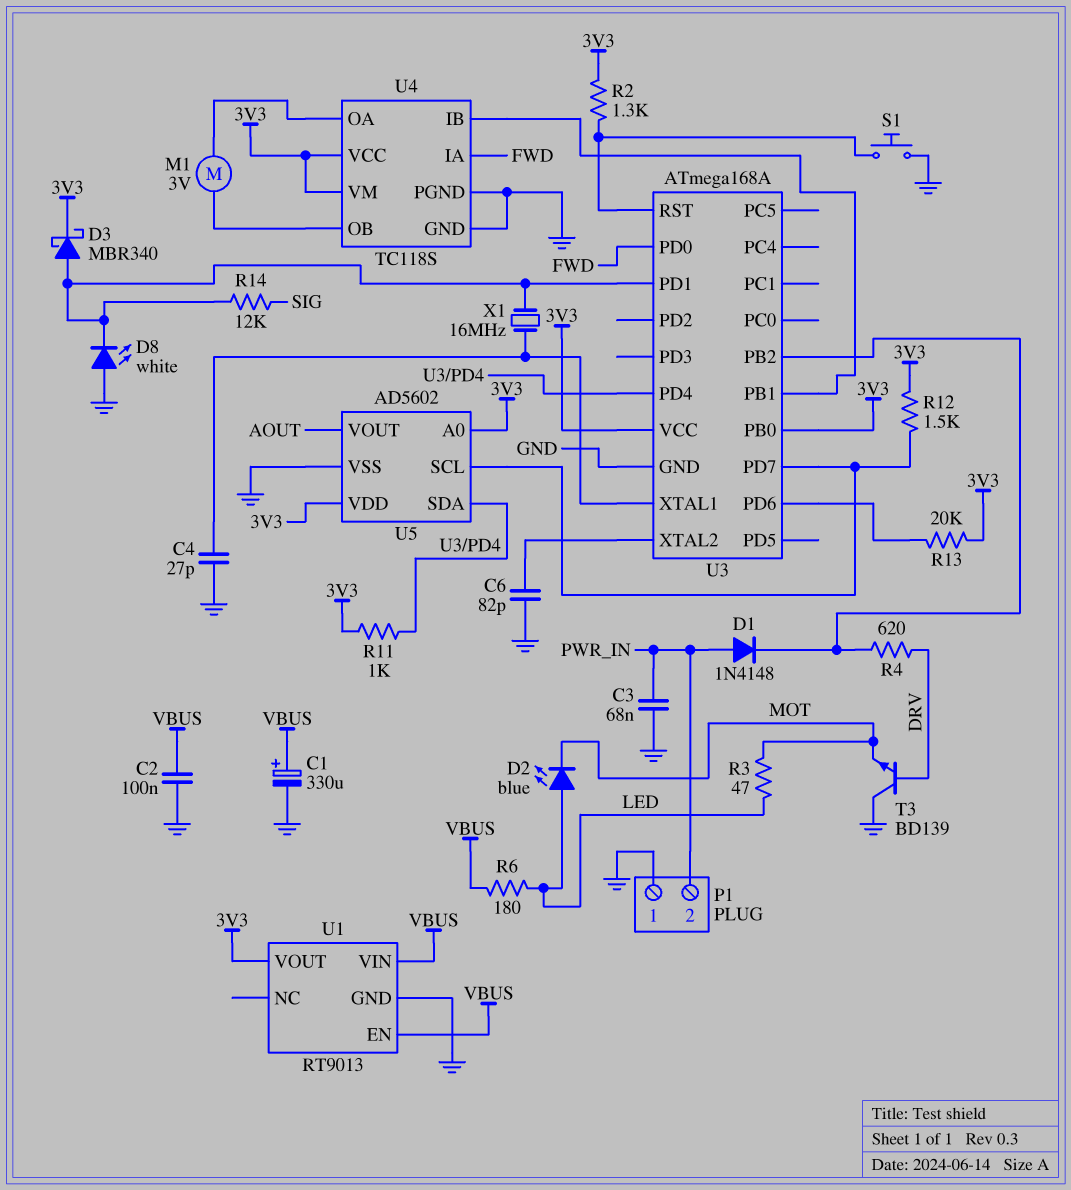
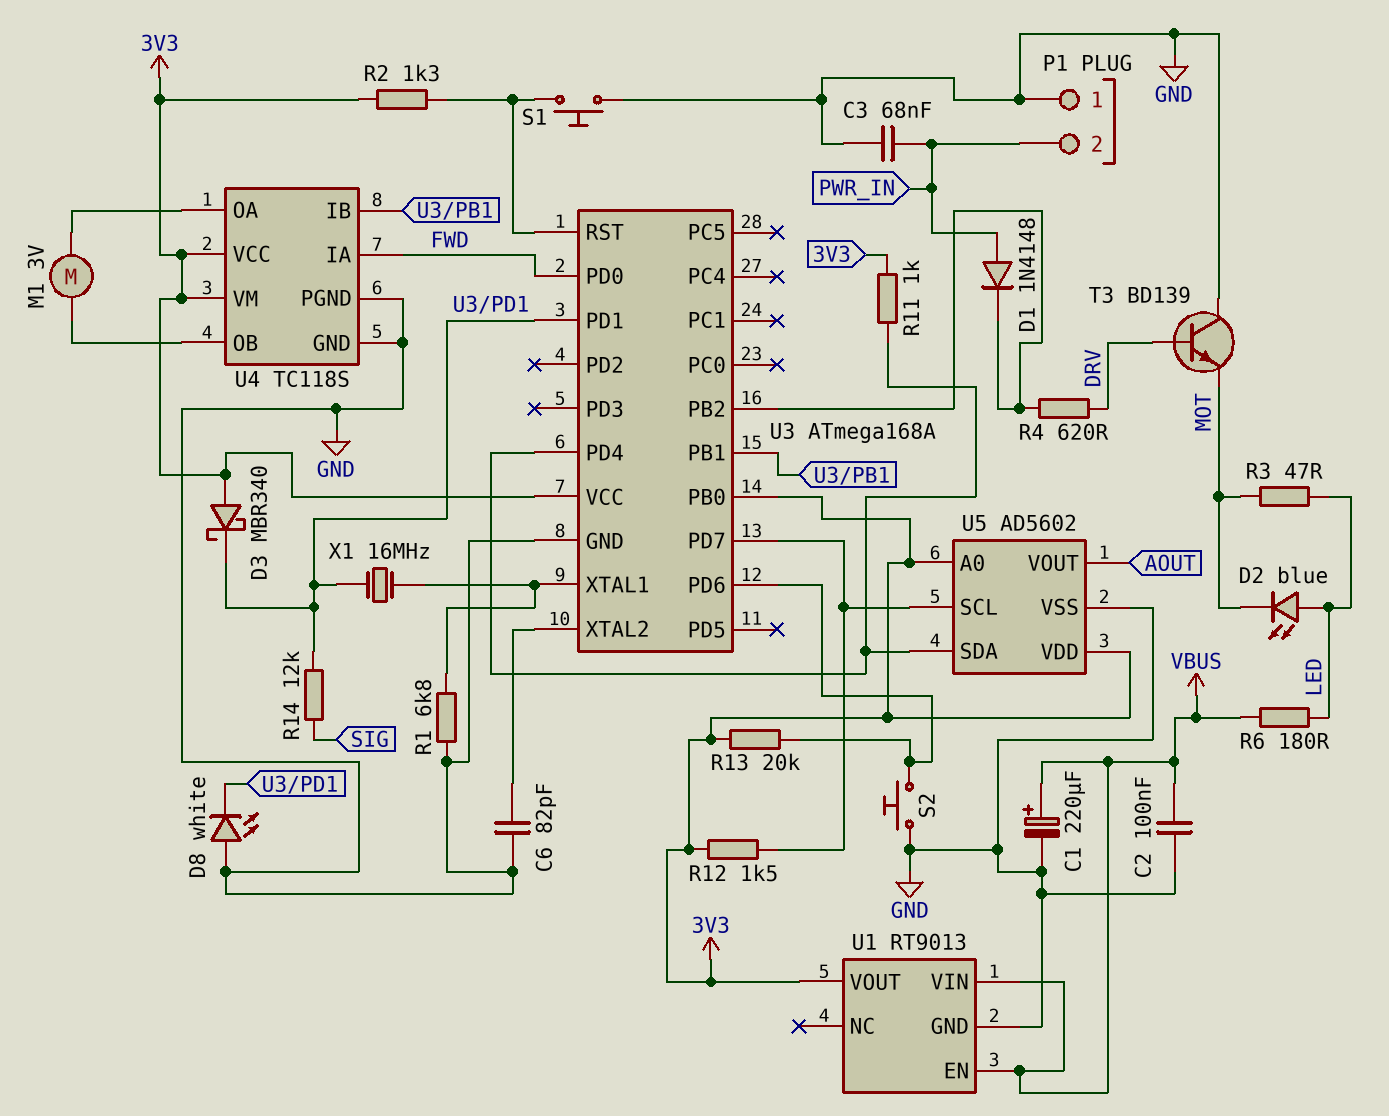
C1: 330uF (plus VBUS, minus GND) -> 220uF (plus VBUS, minus GND)
C4: 27pF (GND, U3/XTAL1) -> none
D3: schottky MBR340 (A U3/PD1, K 3V3) -> schottky MBR340 (A 3V3, K U3/PD1)
R1: none -> 6.8k (GND, U3/XTAL1)
S2: none -> button (GND, U3/PD6)

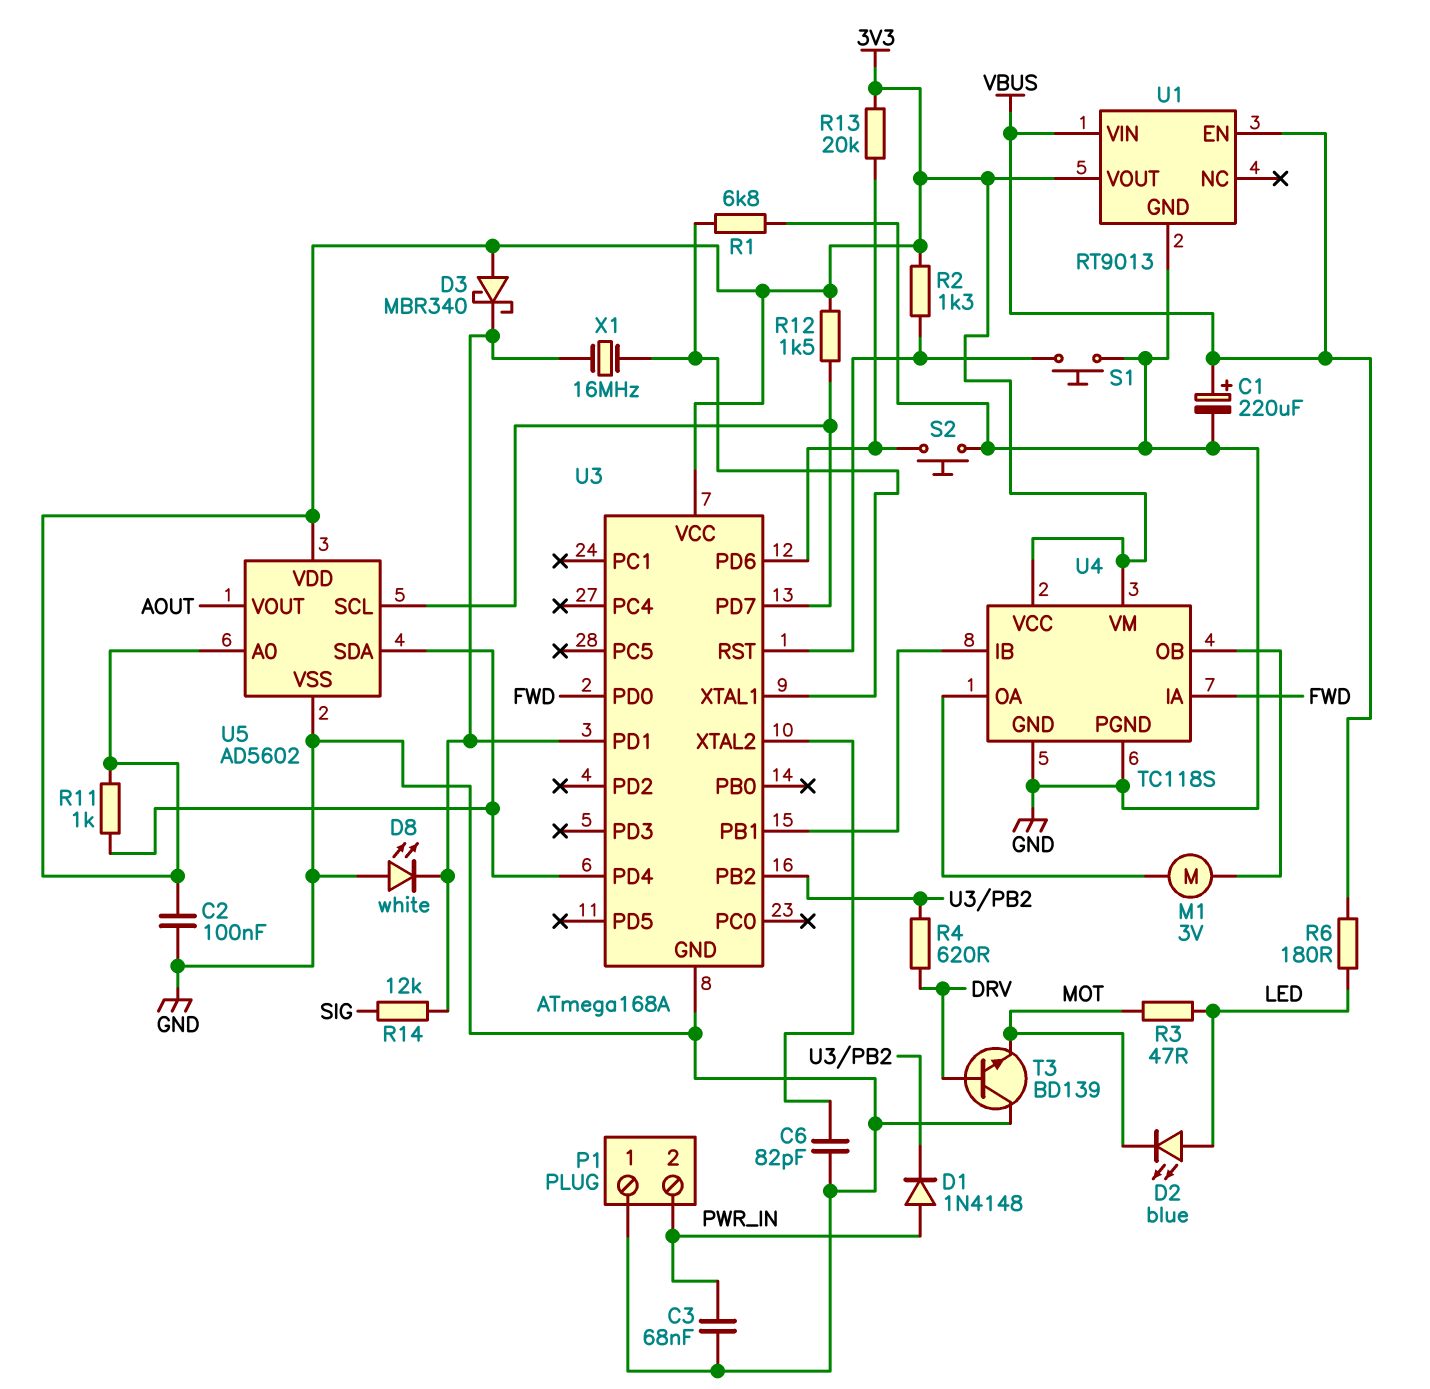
C2: 100nF (GND, VBUS) -> 100nF (3V3, GND)
U3 pin PB0: 3V3 -> none

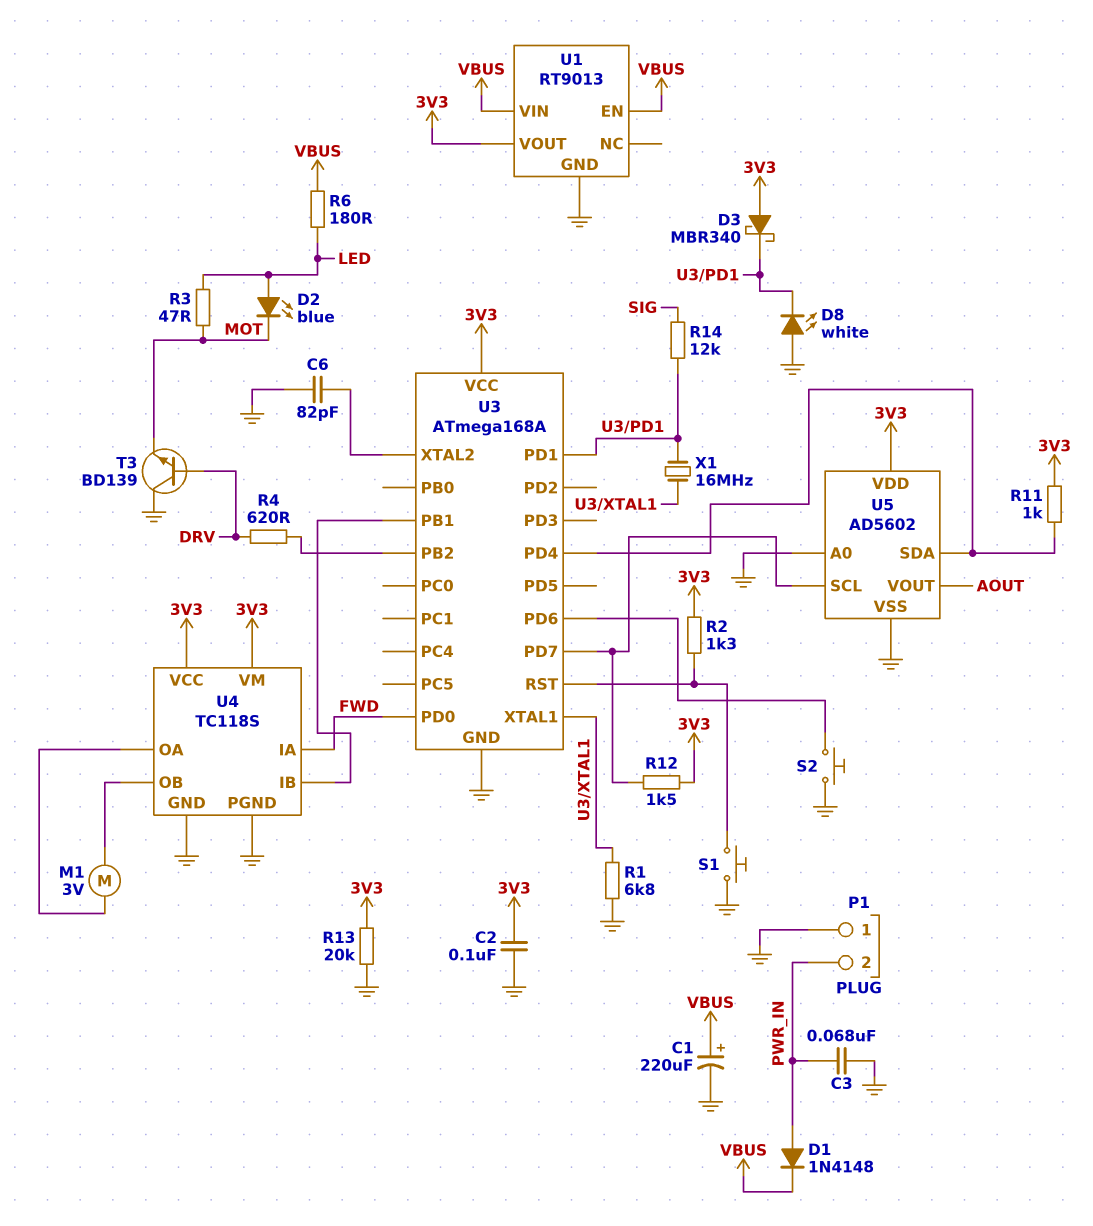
D1: diode 1N4148 (A PWR_IN, K U3/PB2) -> diode 1N4148 (A PWR_IN, K VBUS)
R13: 20k (3V3, U3/PD6) -> 20k (3V3, GND)
U5 pin A0: 3V3 -> GND

